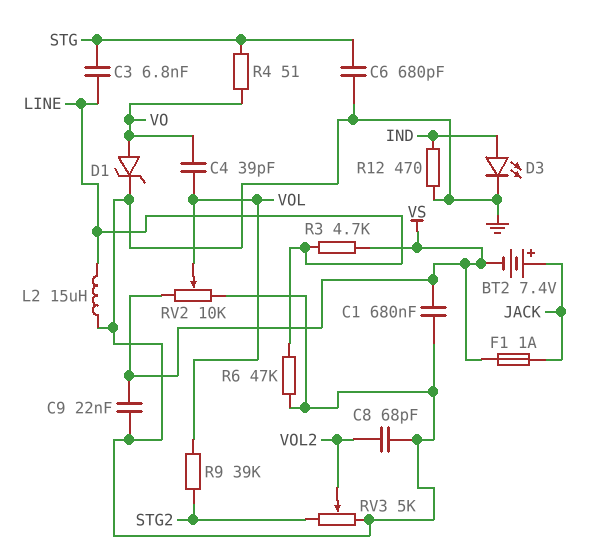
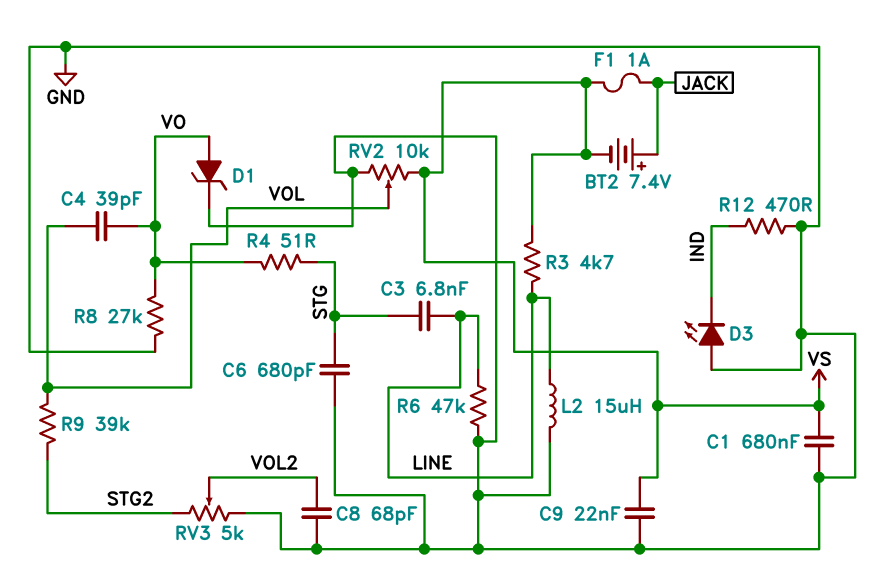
D3: LED (A IND, K GND) -> LED (A GND, K IND)
R8: none -> 27k (GND, VO)

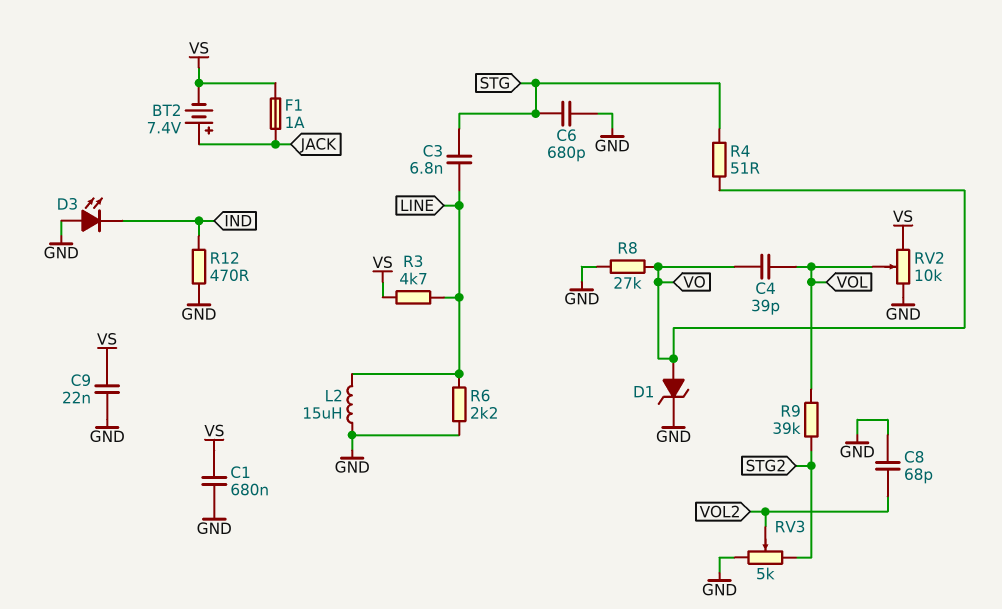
R6: 47k (GND, LINE) -> 2.2k (GND, LINE)

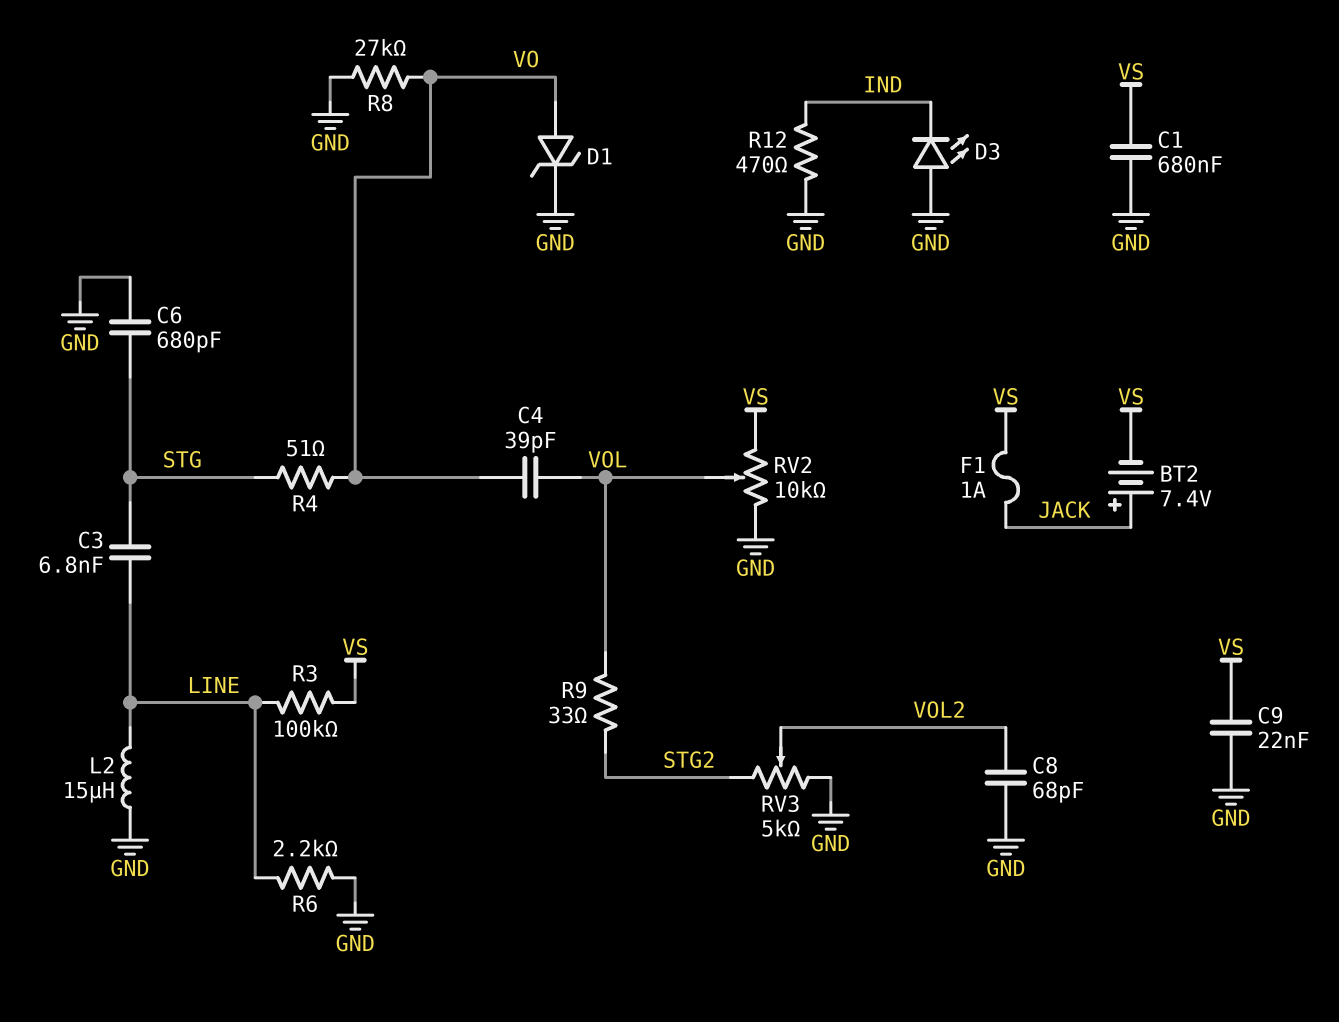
R3: 4.7k (LINE, VS) -> 100k (LINE, VS)
R9: 39k (STG2, VOL) -> 33 (STG2, VOL)

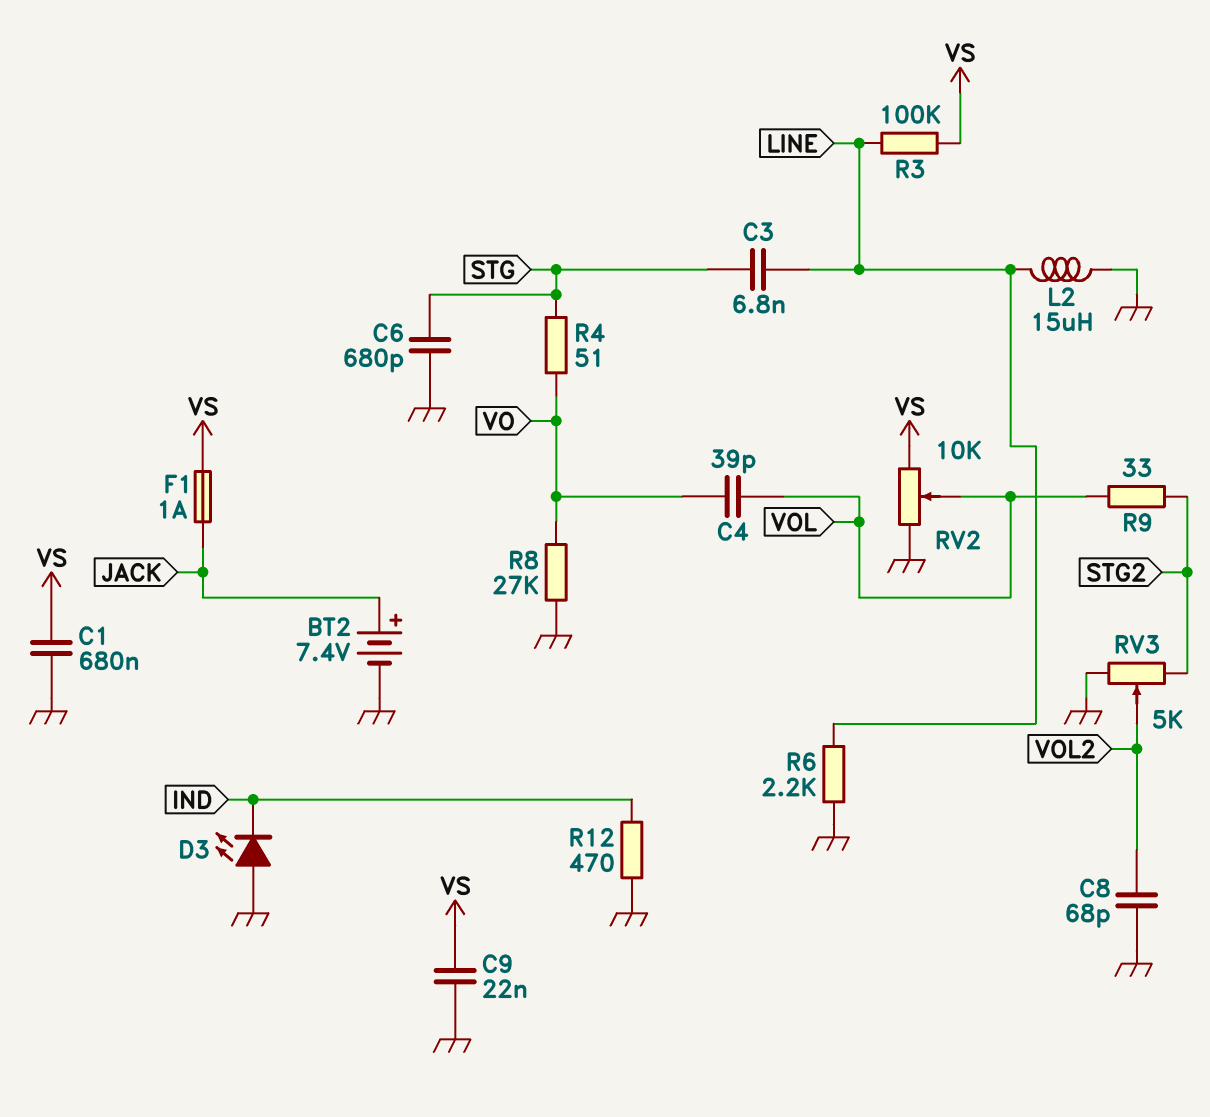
BT2: 7.4V (plus JACK, minus VS) -> 7.4V (plus JACK, minus GND)
D1: zener (A VO, K GND) -> none

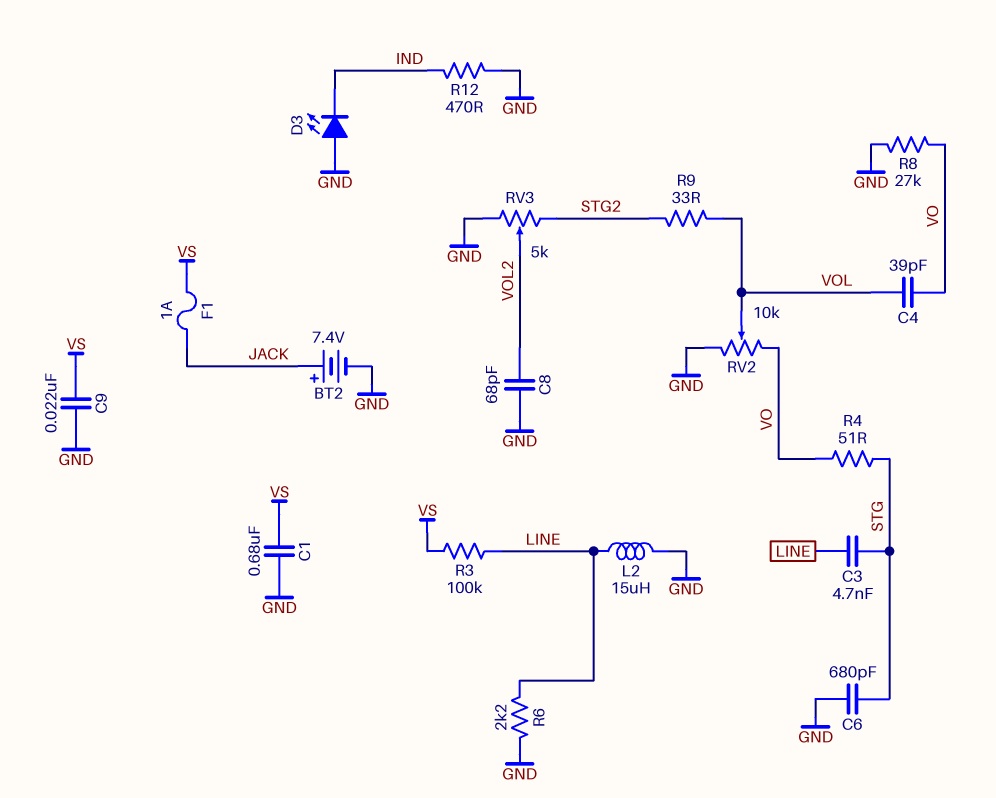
C3: 6.8nF (LINE, STG) -> 4.7nF (LINE, STG)
RV2: 10k (GND, VS, wiper VOL) -> 10k (GND, VO, wiper VOL)

